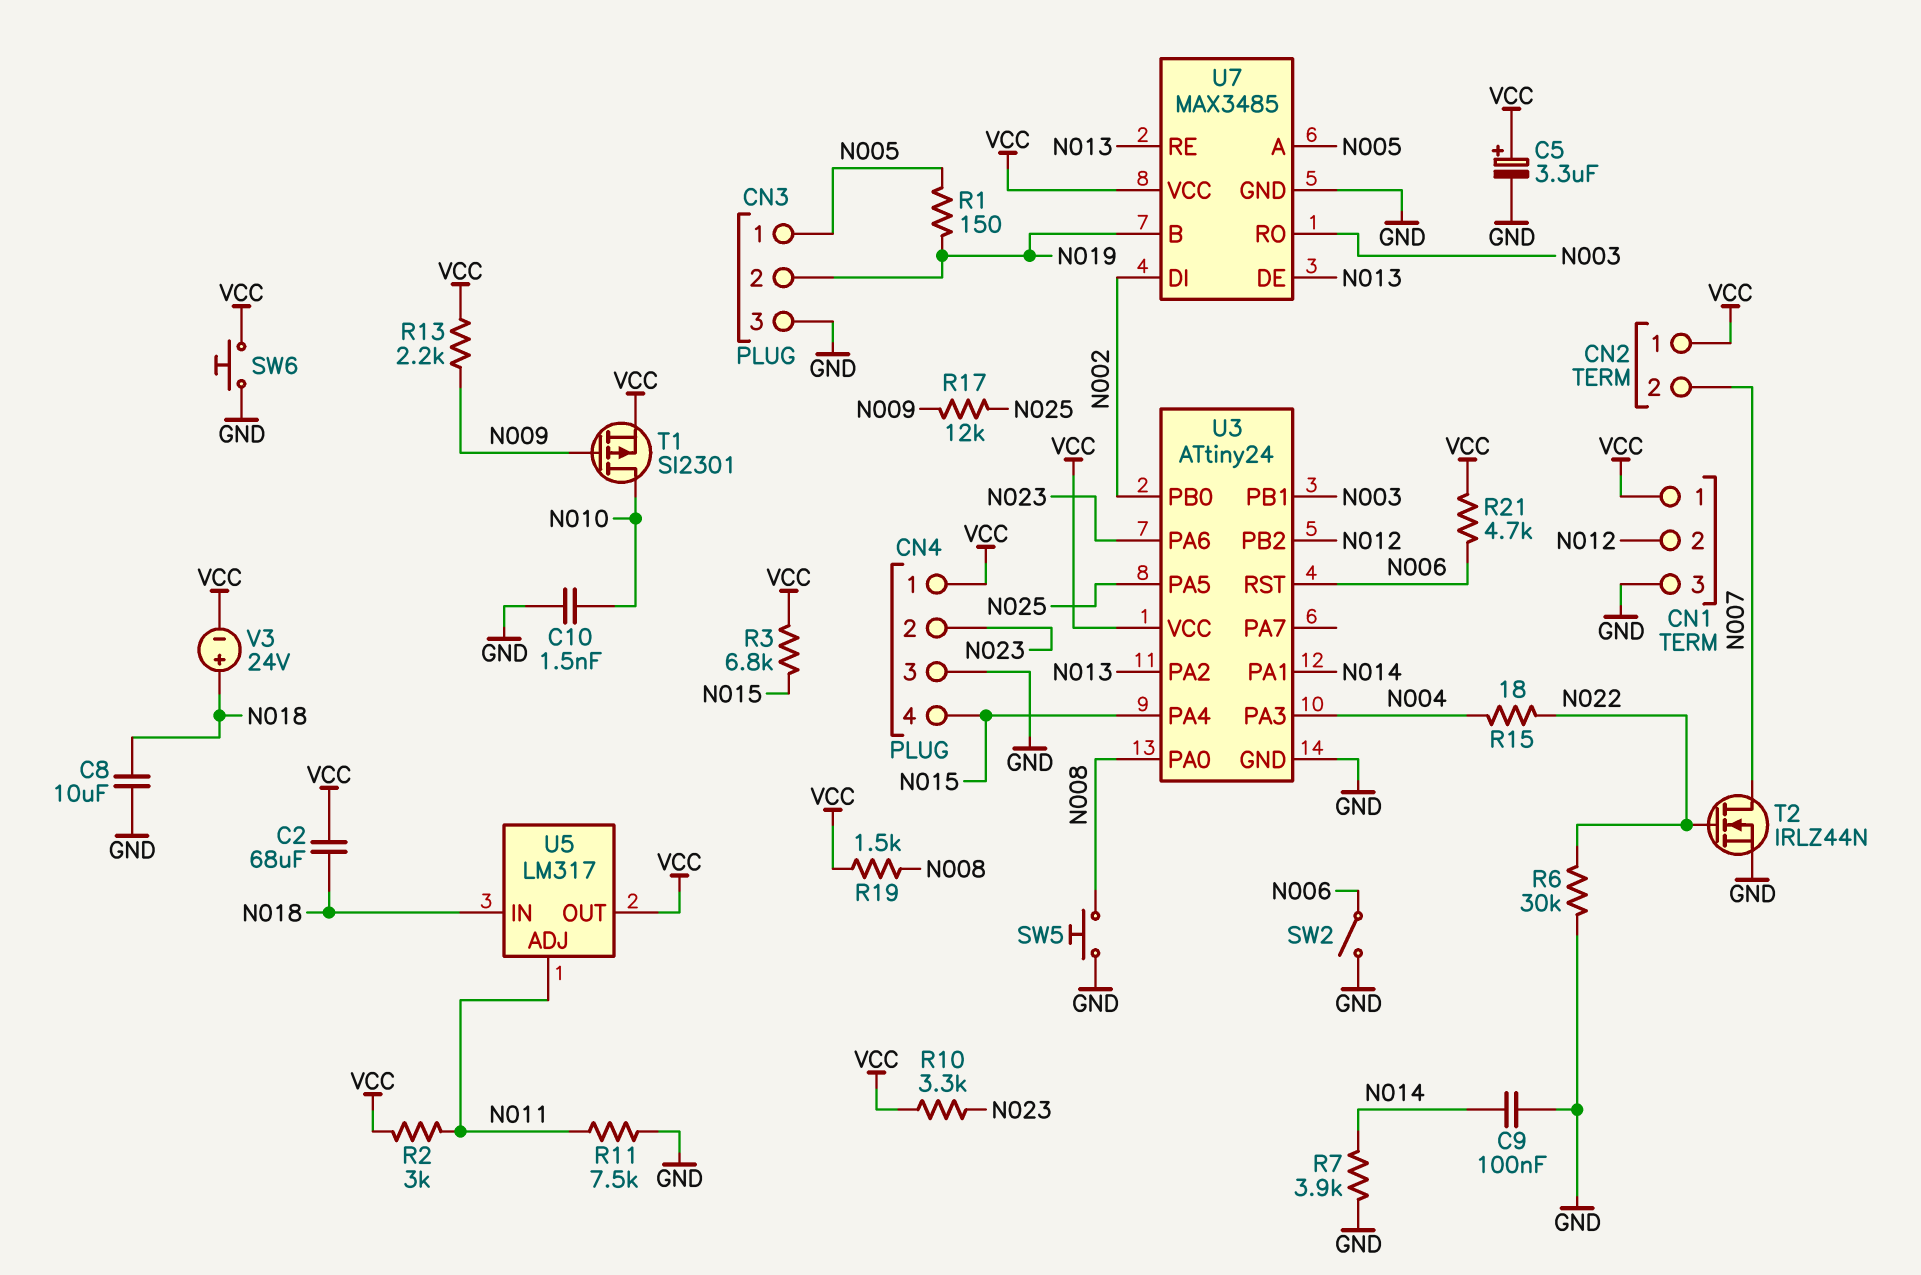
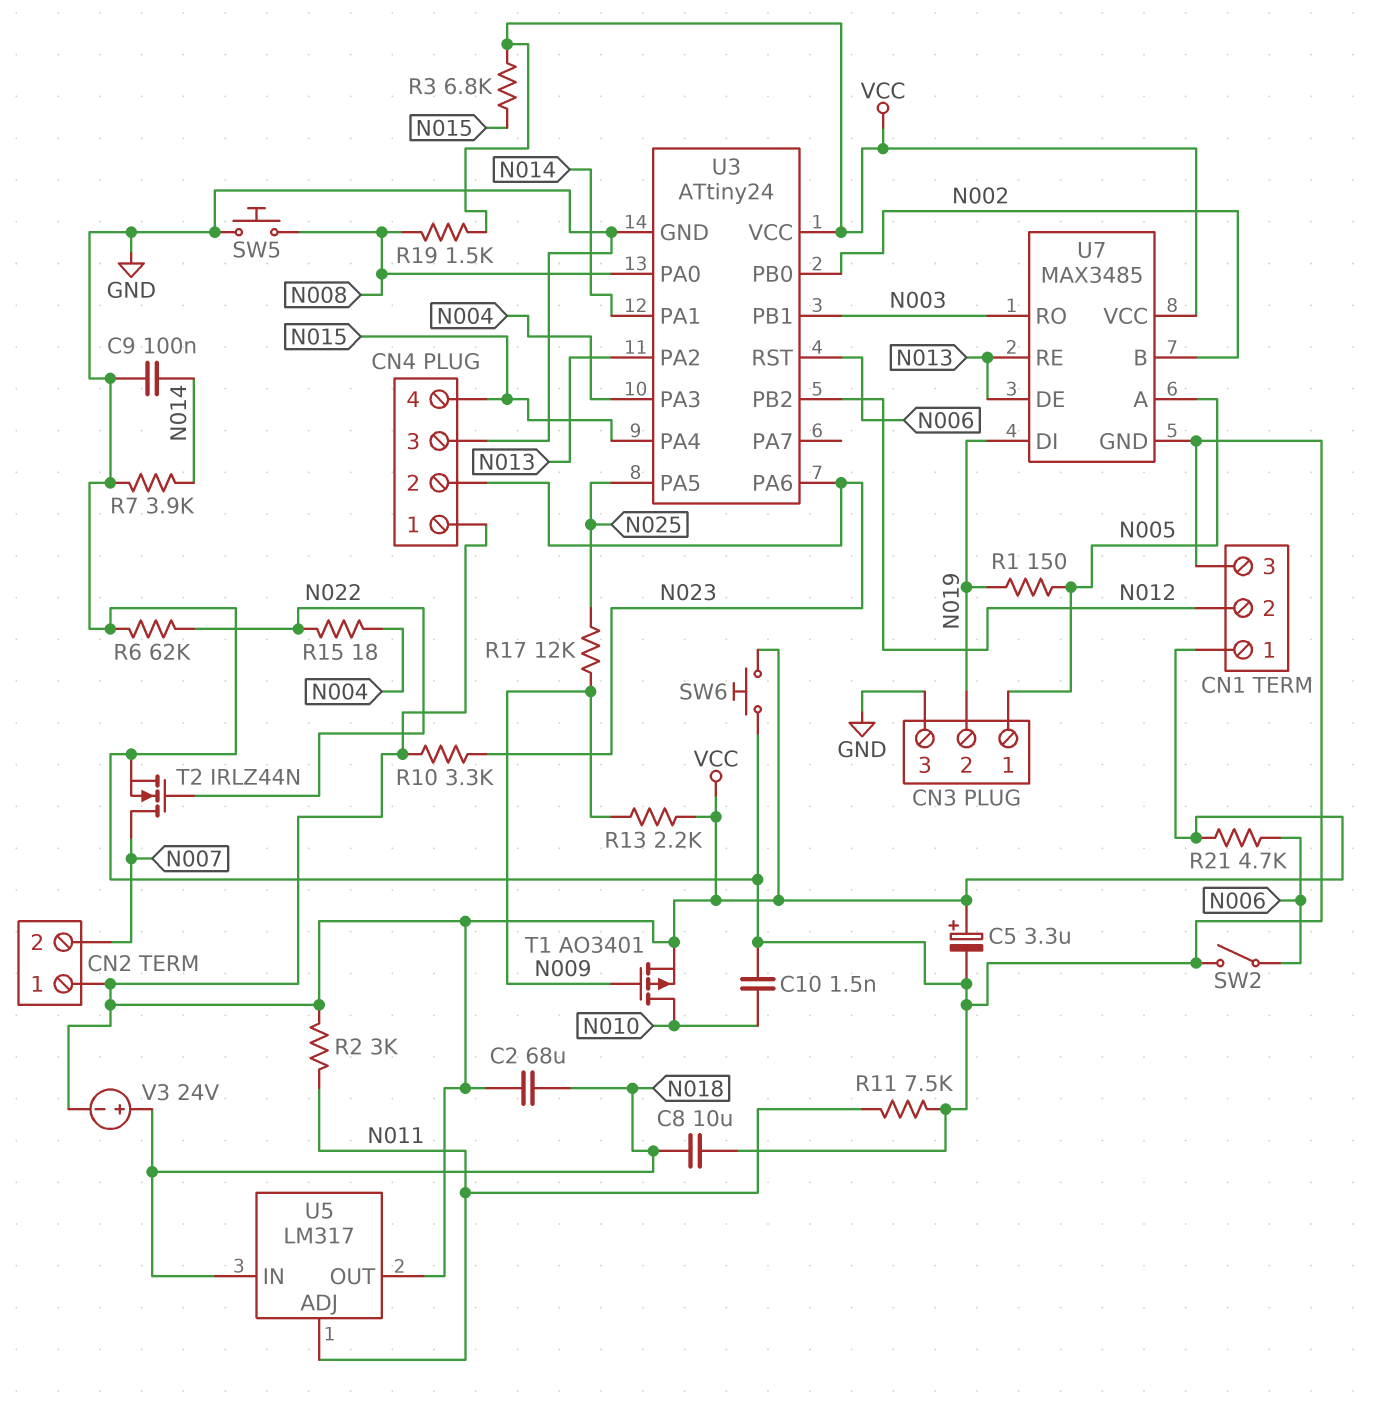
R6: 30k (GND, N022) -> 62k (GND, N022)
T1: PMOS SI2301 (G N009, D N010, S VCC) -> PMOS AO3401 (G N009, D N010, S VCC)
U7 pin B: N019 -> N002
U7 pin DI: N002 -> N019

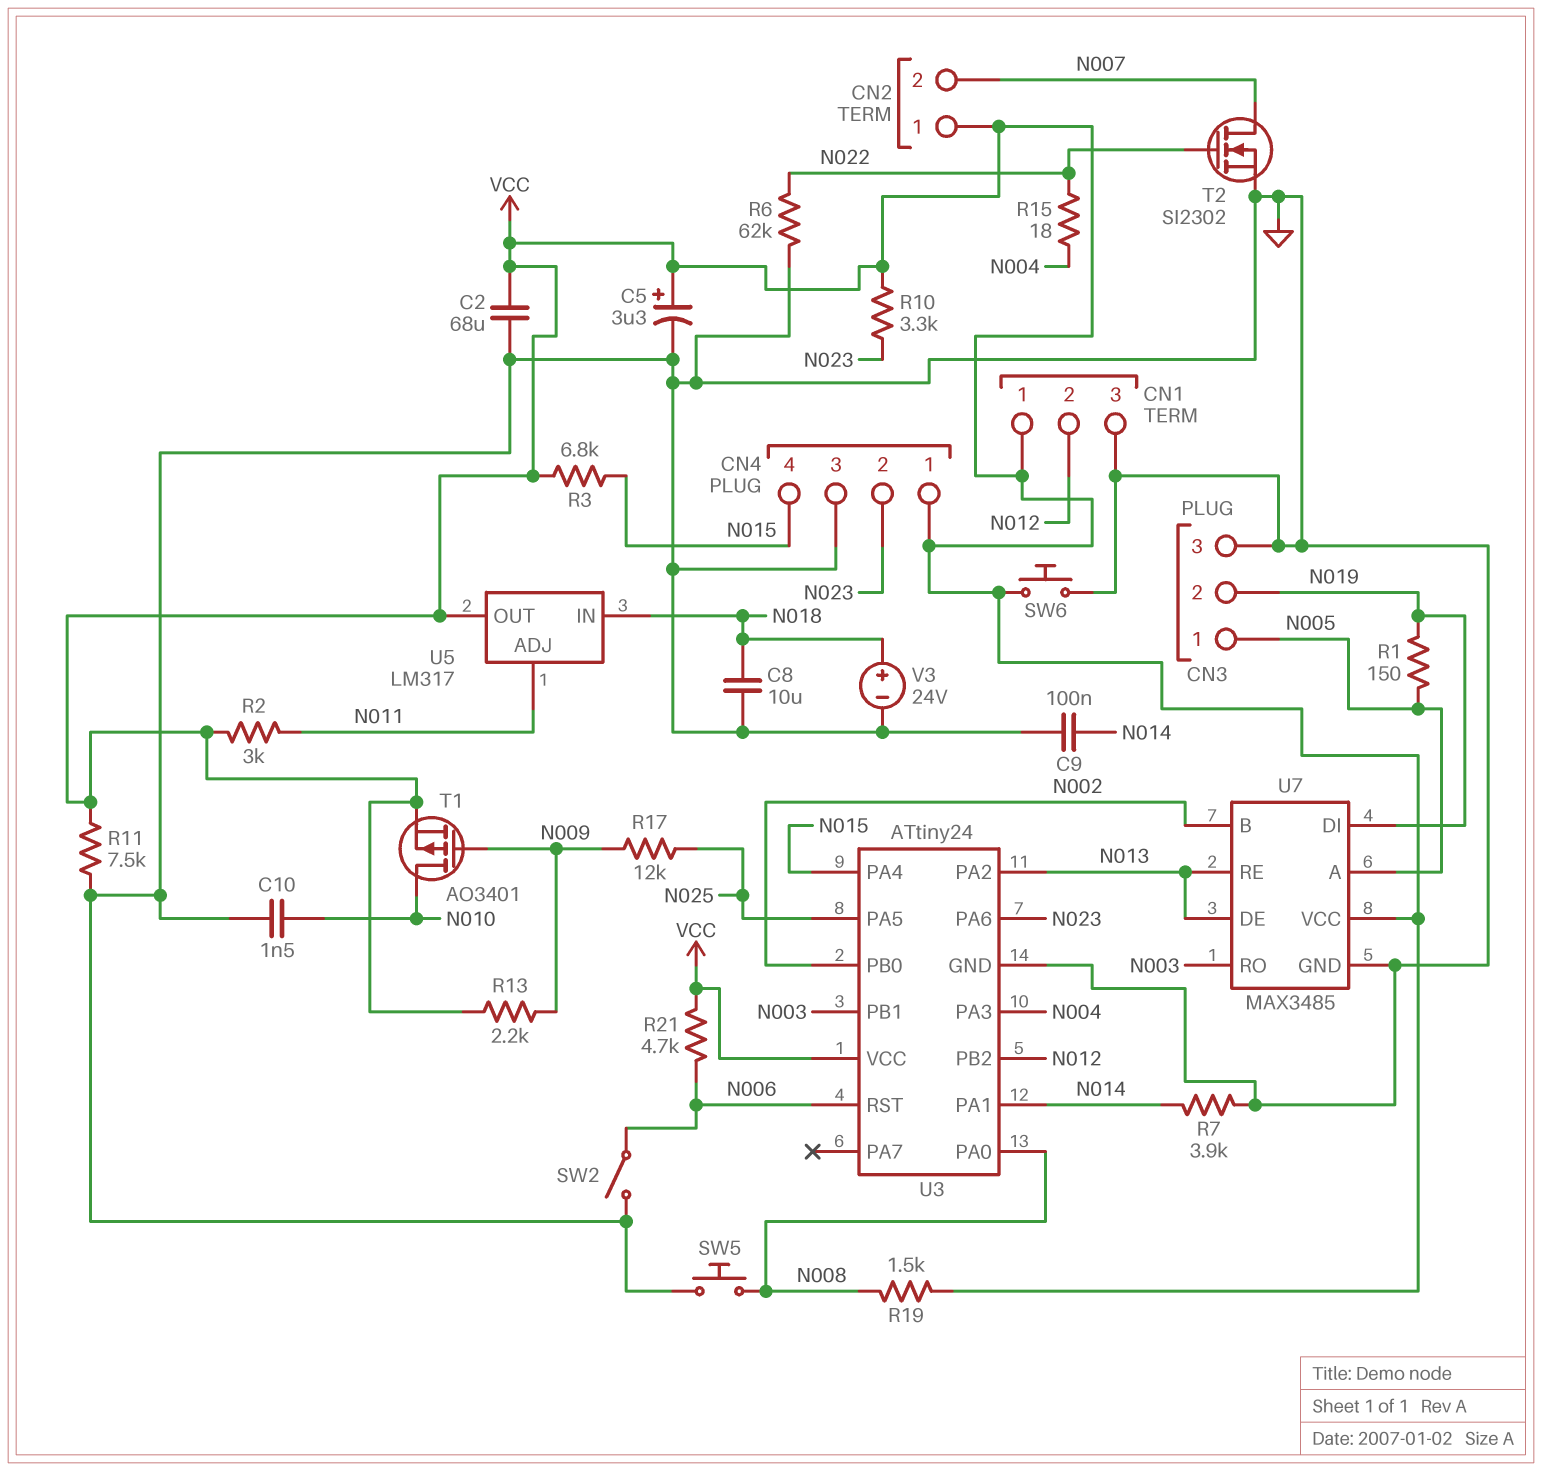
C2: 68uF (N018, VCC) -> 68uF (GND, VCC)
R11: 7.5k (GND, N011) -> 7.5k (GND, VCC)
T2: NMOS IRLZ44N (G N022, D N007, S GND) -> NMOS SI2302 (G N022, D N007, S GND)
V3: 24V (plus N018, minus VCC) -> 24V (plus N018, minus GND)

